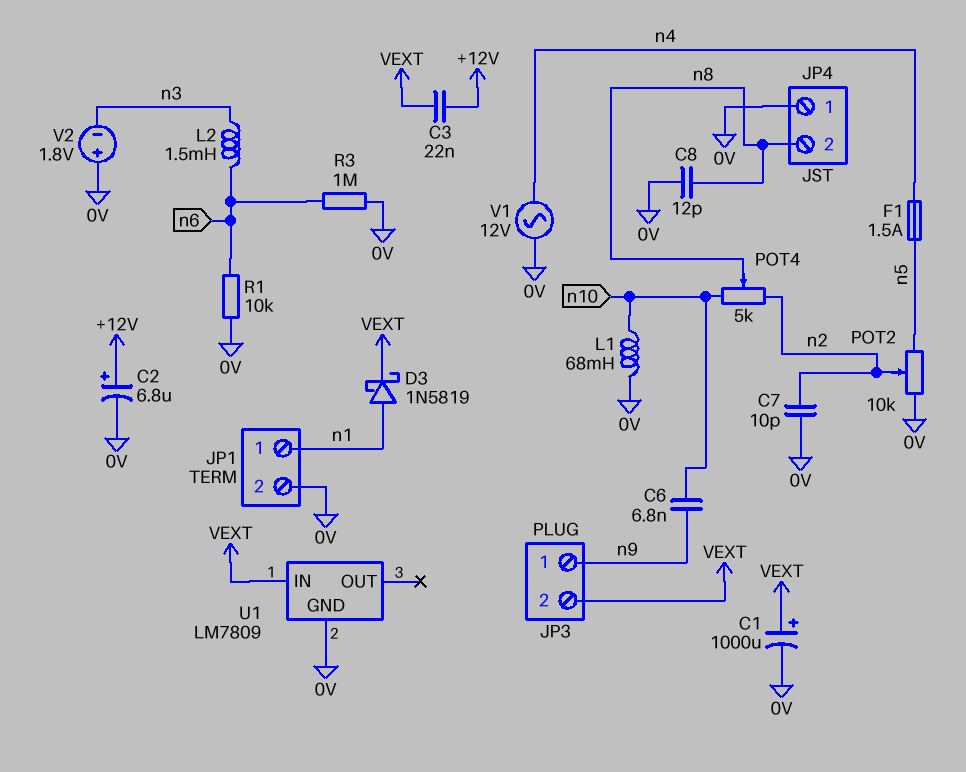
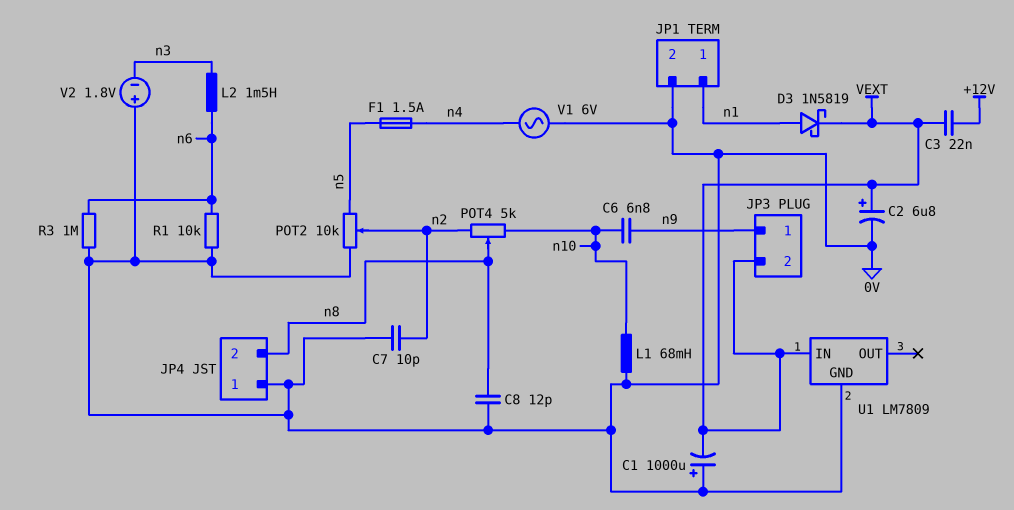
C1: 1000uF (plus VEXT, minus 0V) -> 1000uF (plus 0V, minus VEXT)
C2: 6.8uF (plus +12V, minus 0V) -> 6.8uF (plus VEXT, minus 0V)
V1: AC 12V (0V, n4) -> AC 6V (0V, n4)

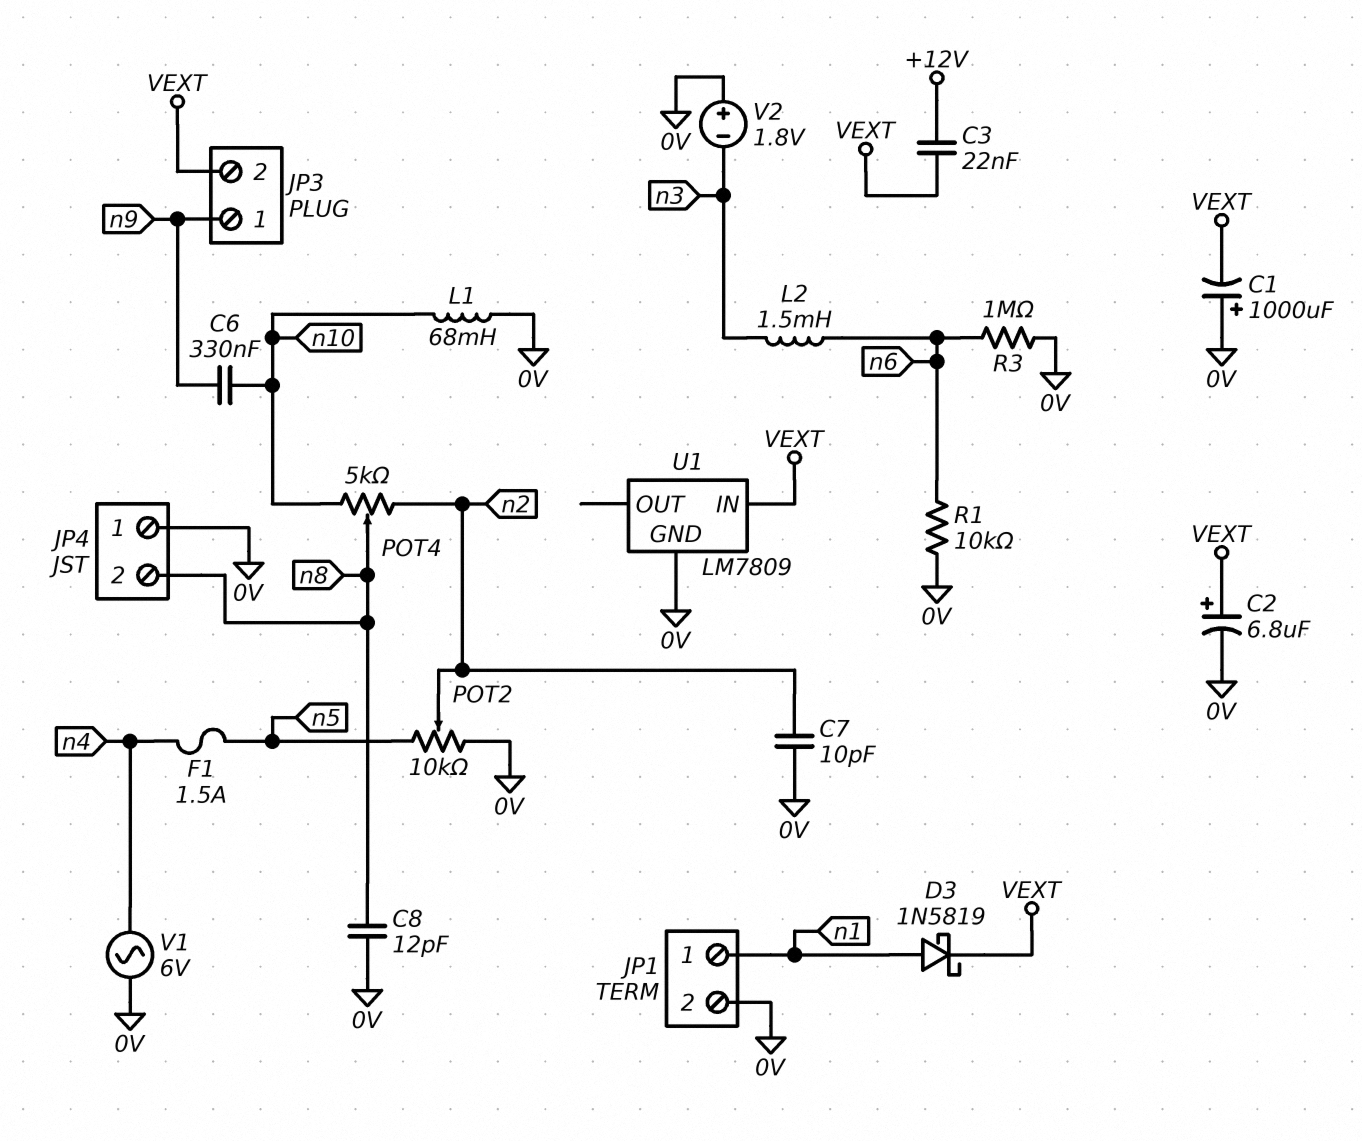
C6: 6.8nF (n9, n10) -> 330nF (n9, n10)

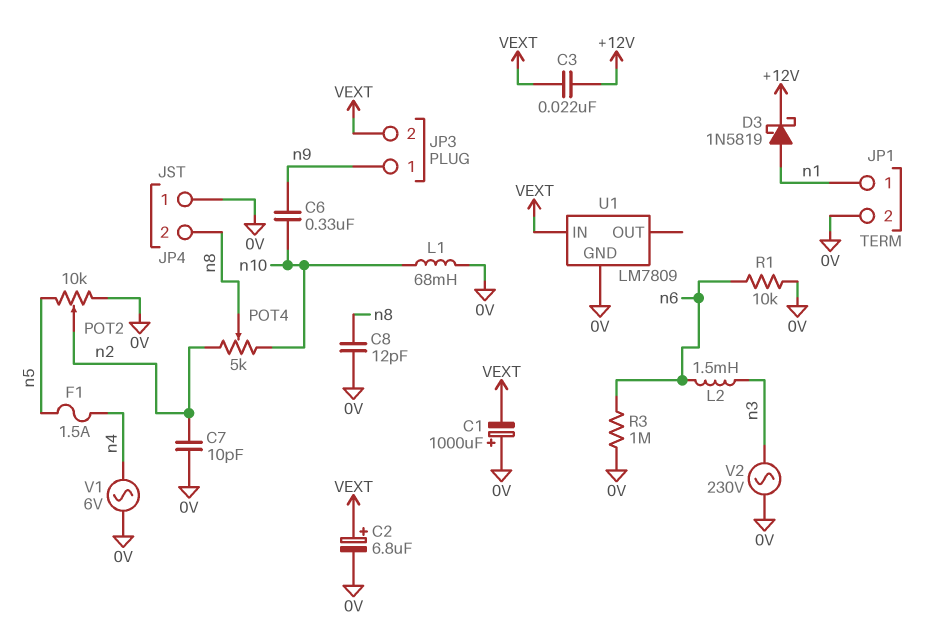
D3: schottky 1N5819 (A n1, K VEXT) -> schottky 1N5819 (A n1, K +12V)
V2: 1.8V (plus 0V, minus n3) -> AC 230V (0V, n3)

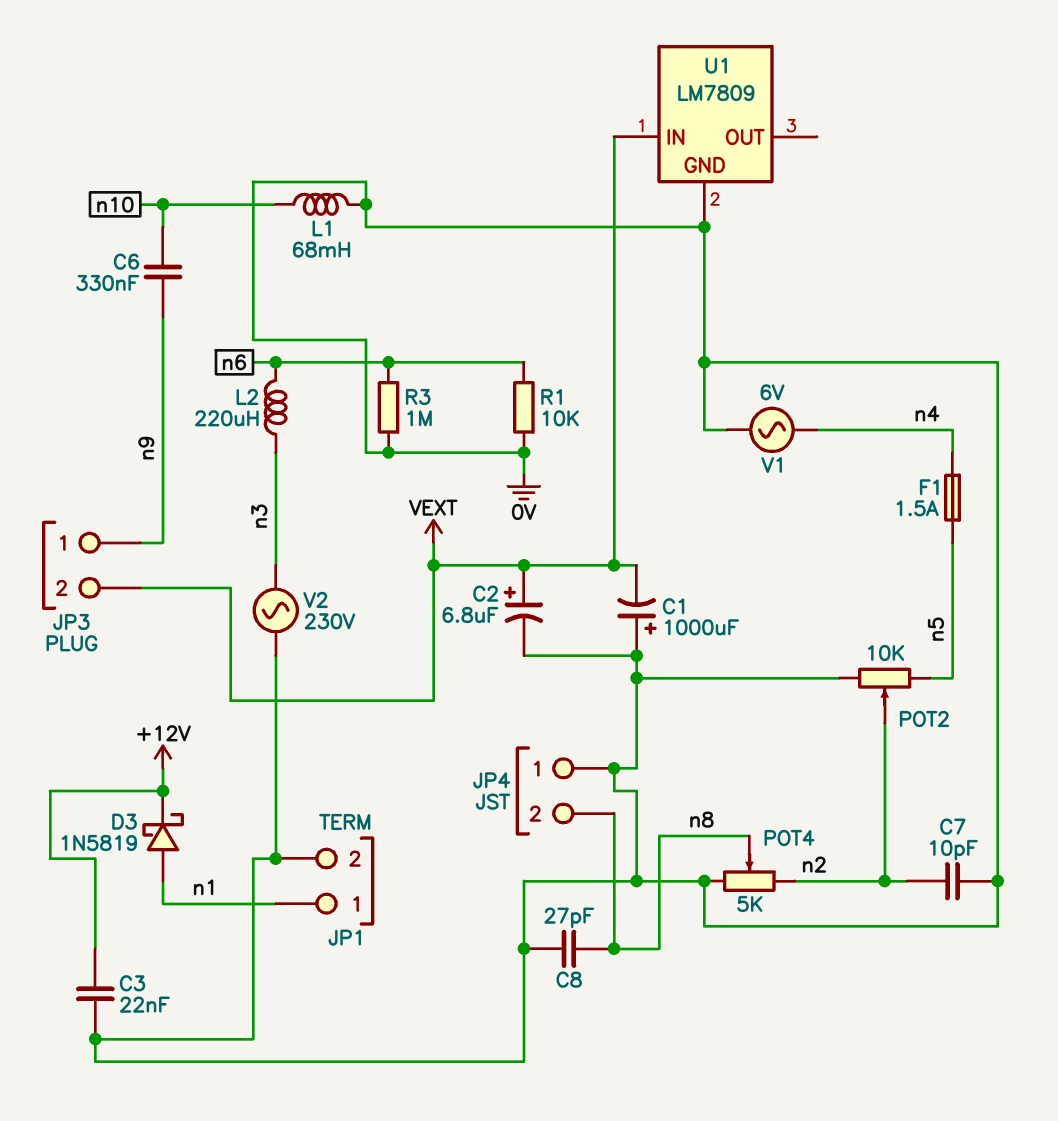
C3: 22nF (+12V, VEXT) -> 22nF (+12V, 0V)
C8: 12pF (0V, n8) -> 27pF (0V, n8)
L2: 1.5mH (n3, n6) -> 220uH (n3, n6)
POT4: 5k (n2, n10, wiper n8) -> 5k (0V, n2, wiper n8)

